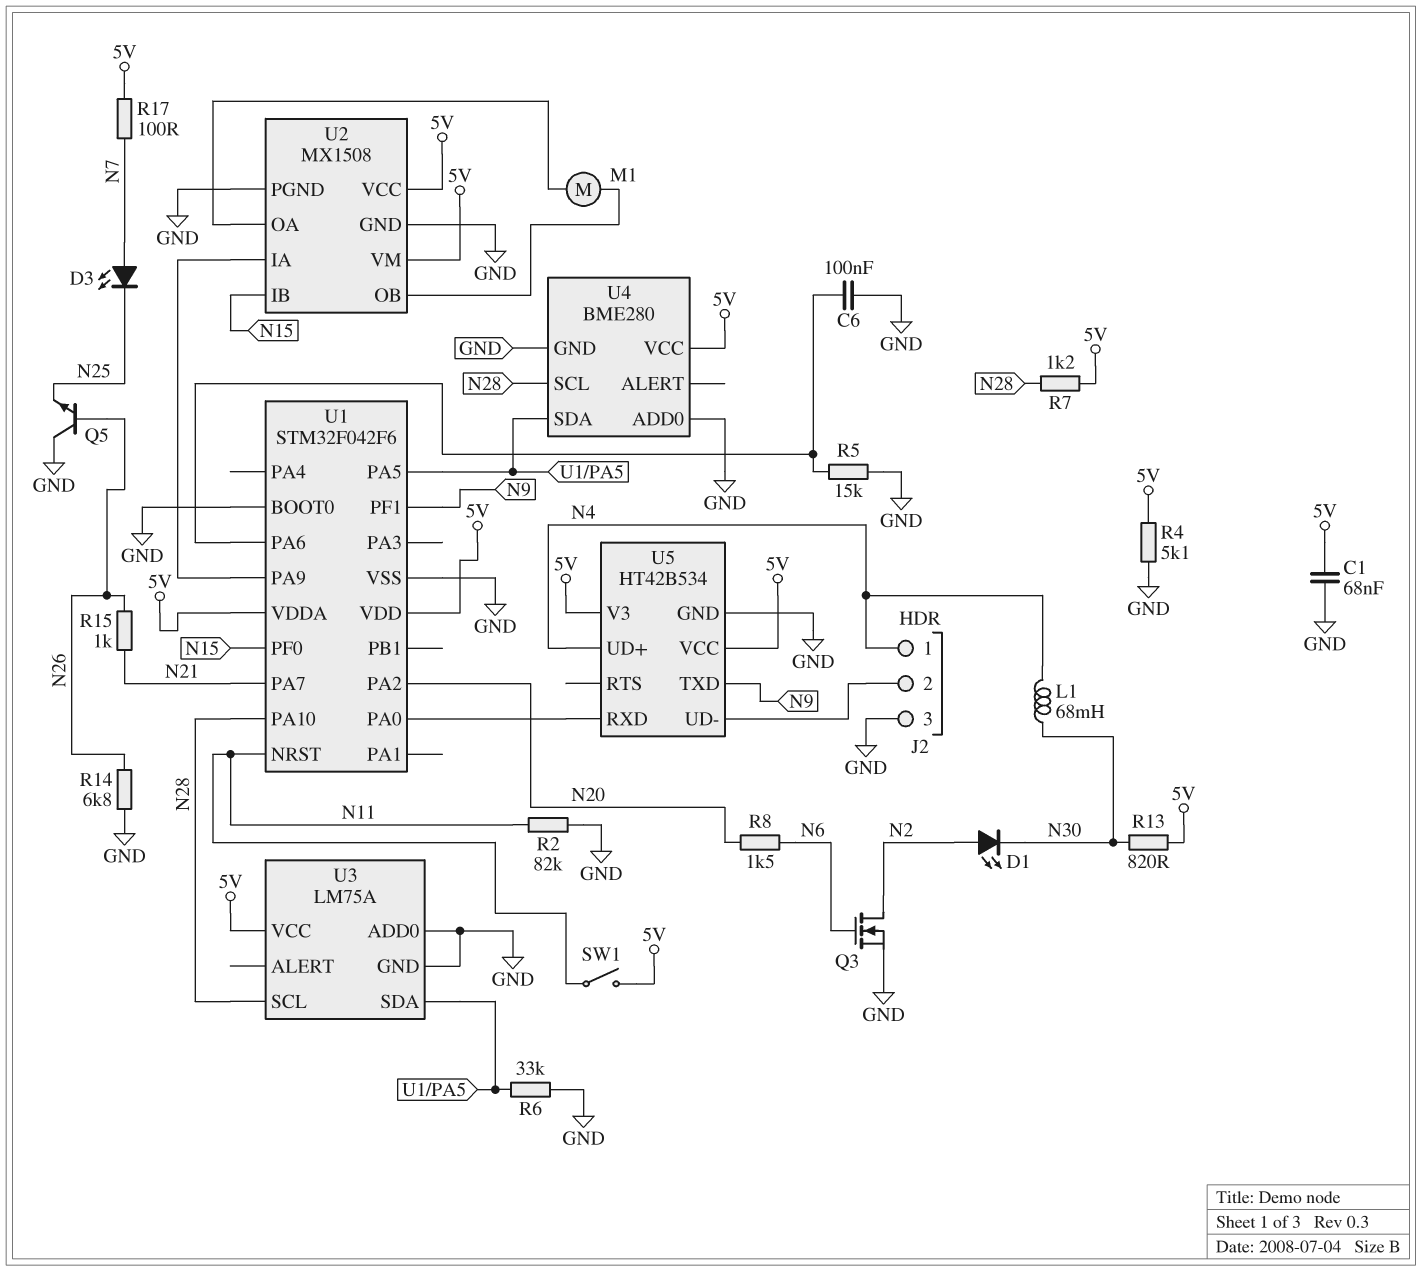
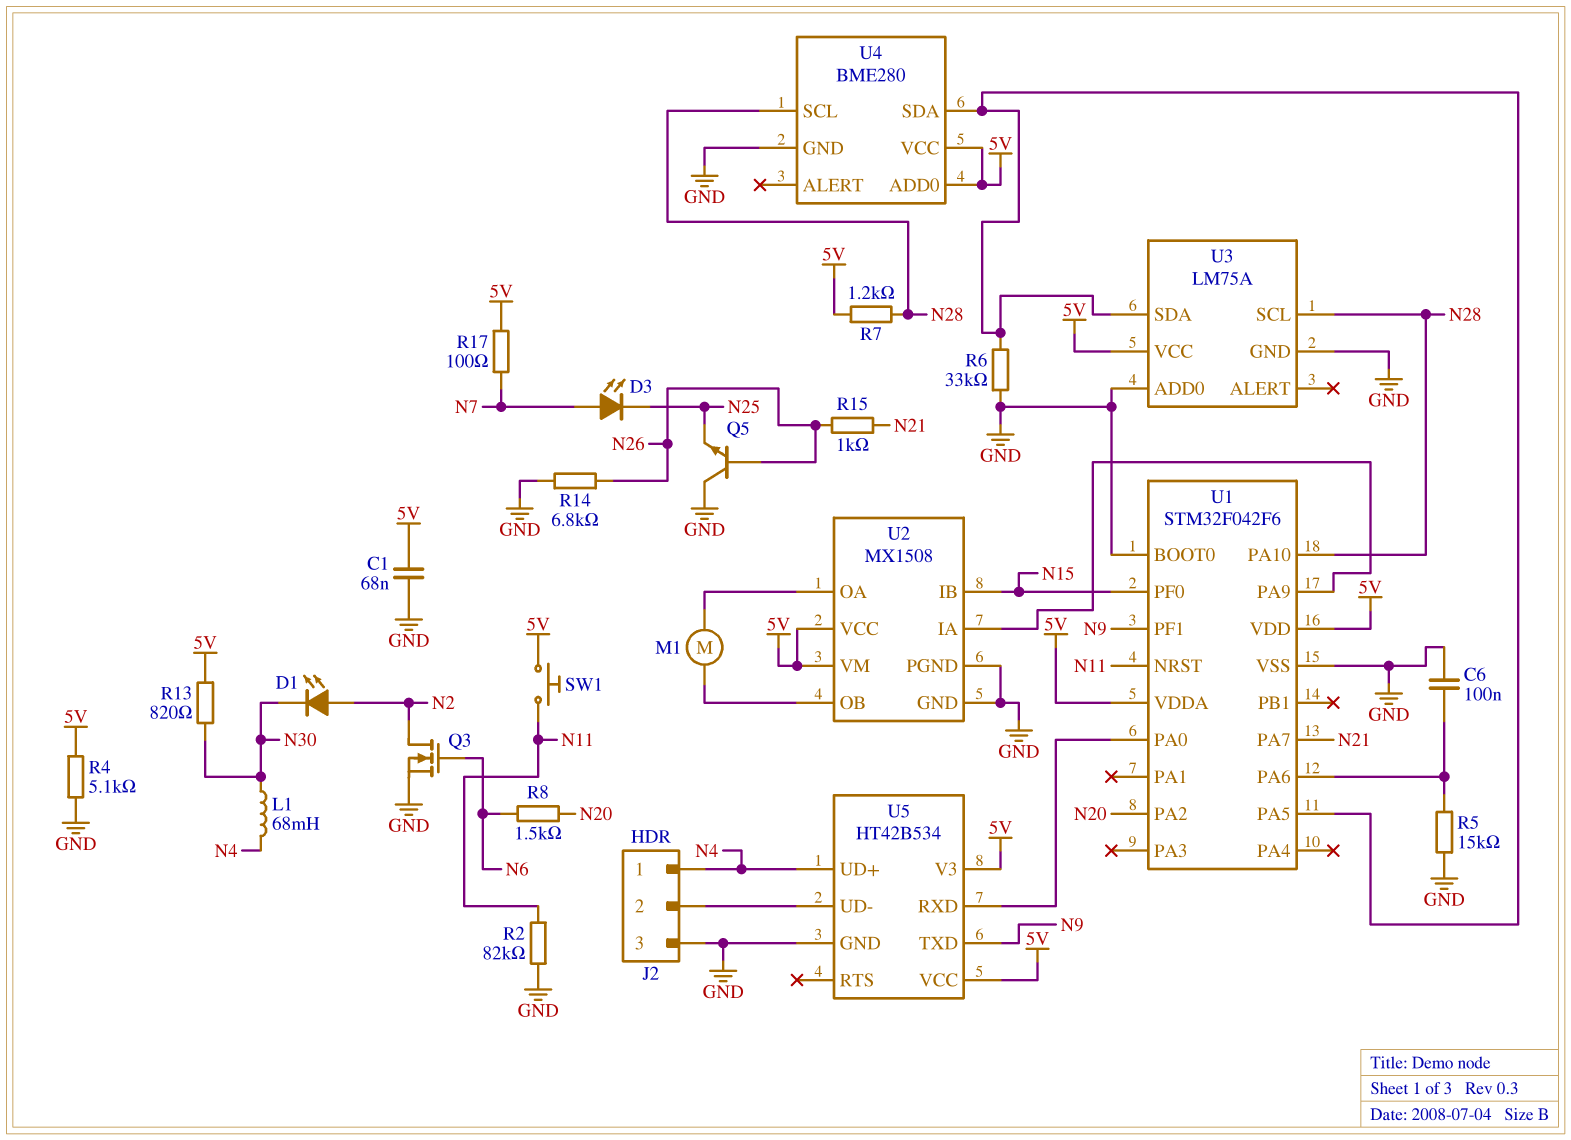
SW1: switch (5V, N11) -> button (5V, N11)
U4 pin ADD0: GND -> 5V

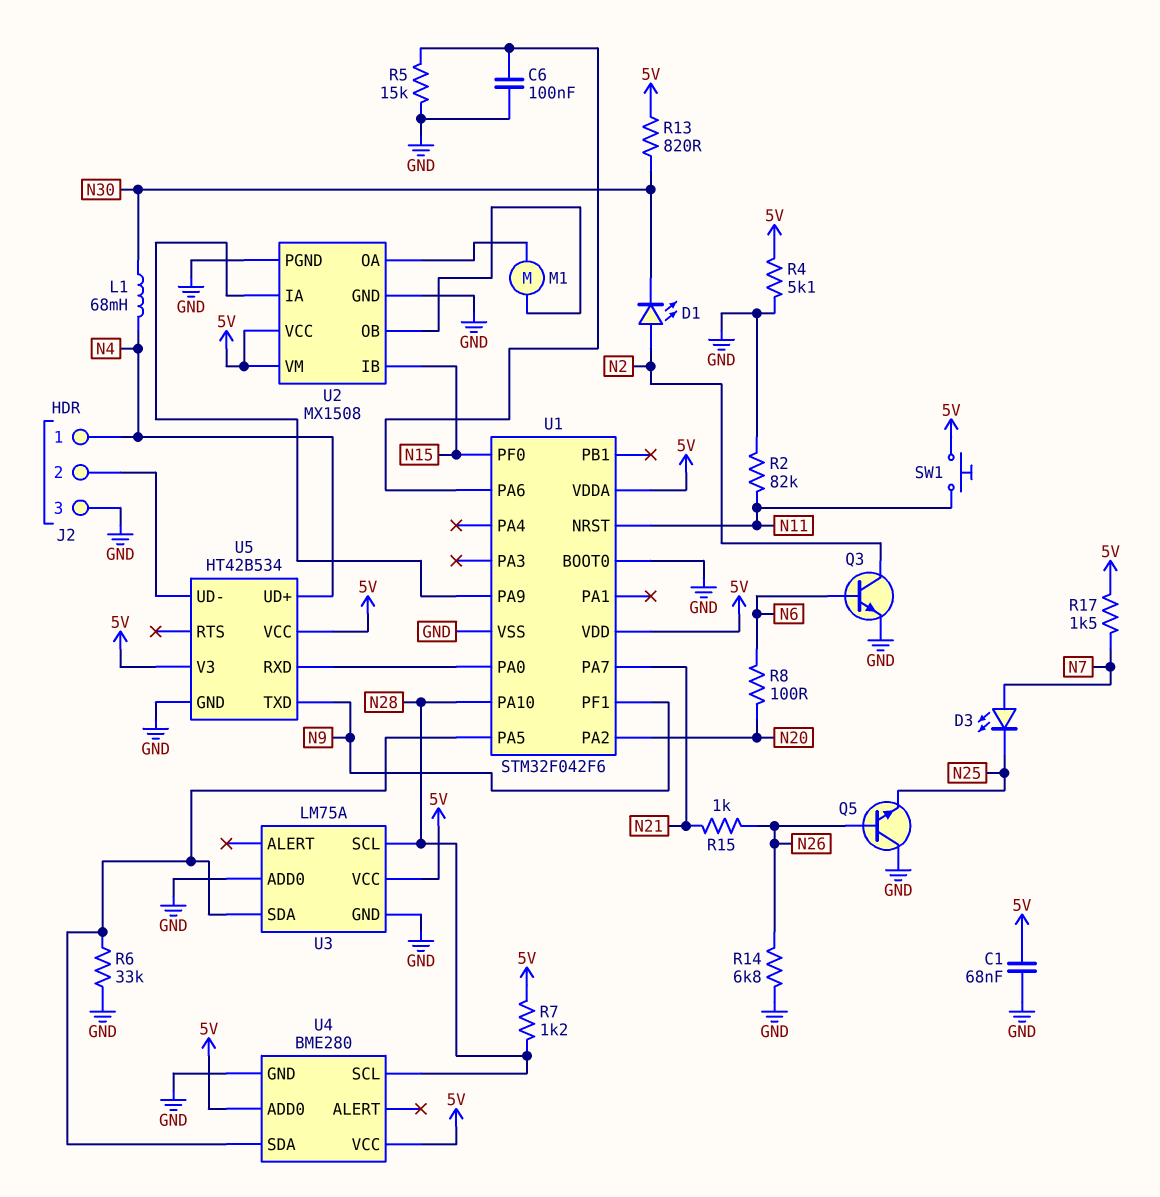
Q3: NMOS (G N6, D N2, S GND) -> NPN (B N6, C N2, E GND)
R8: 1.5k (N6, N20) -> 100 (N6, N20)
R17: 100 (5V, N7) -> 1.5k (5V, N7)

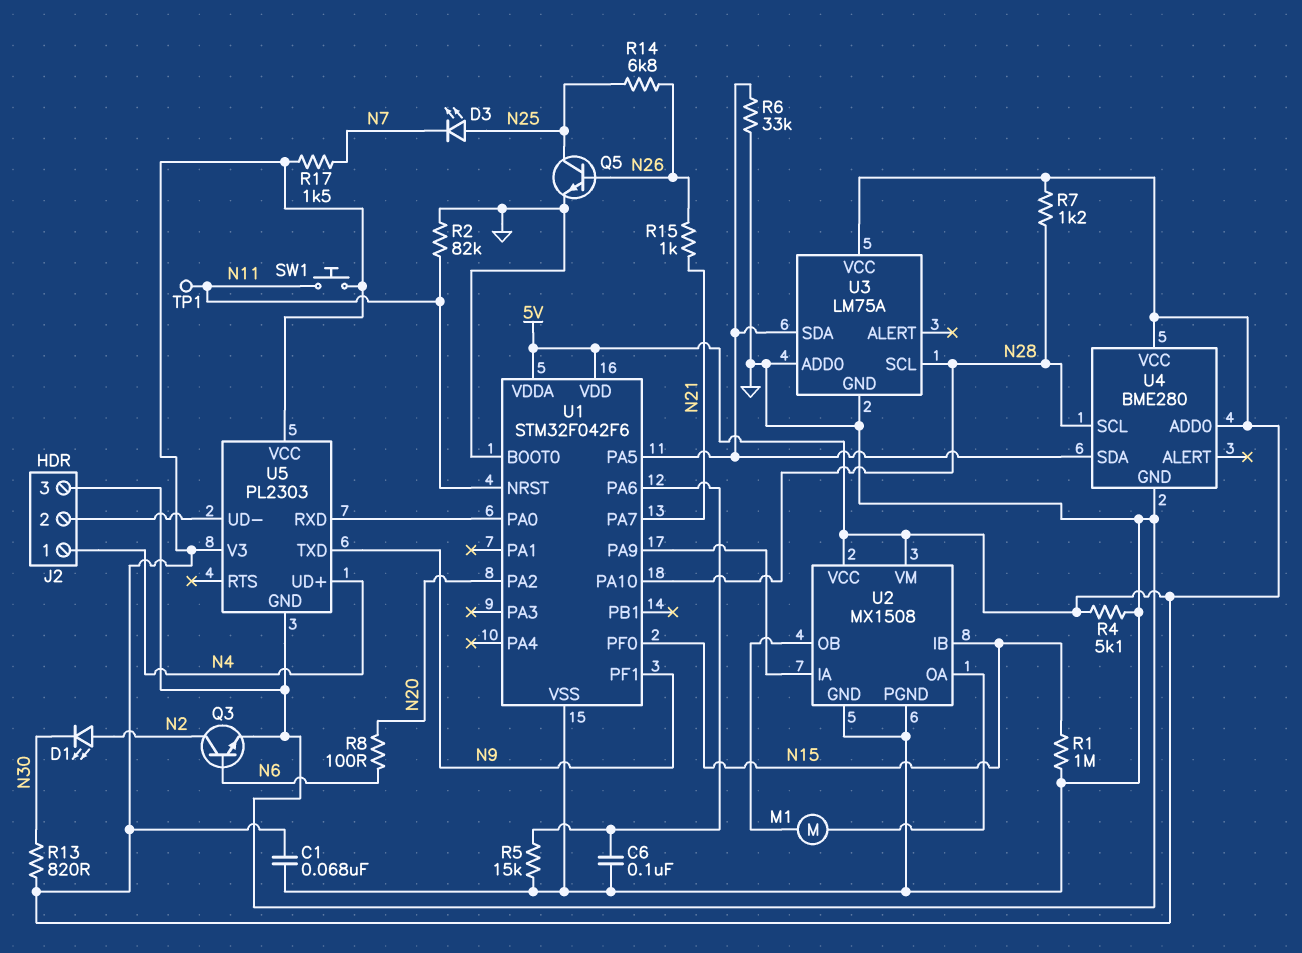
D3: LED (A N7, K N25) -> LED (A N25, K N7)
L1: 68mH (N4, N30) -> none
Q5: NPN (B N26, C GND, E N25) -> NPN (B N26, C N25, E GND)
R1: none -> 1M (GND, N15)
R14: 6.8k (GND, N26) -> 6.8k (N25, N26)
TP1: none -> test point (N11)
U5: HT42B534 -> PL2303

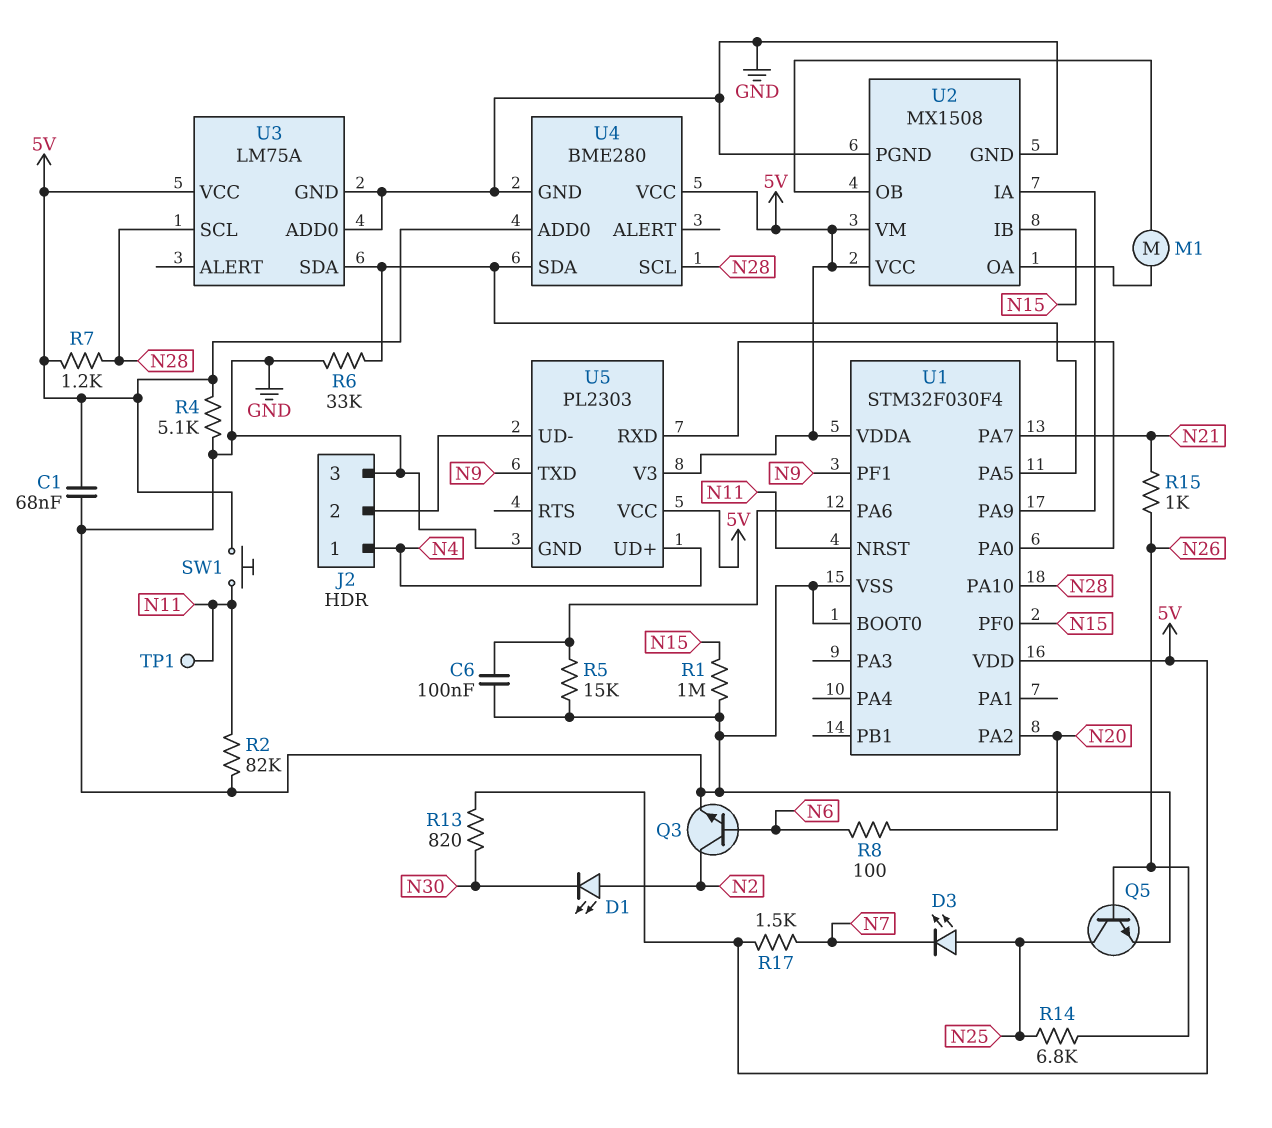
U1: STM32F042F6 -> STM32F030F4

